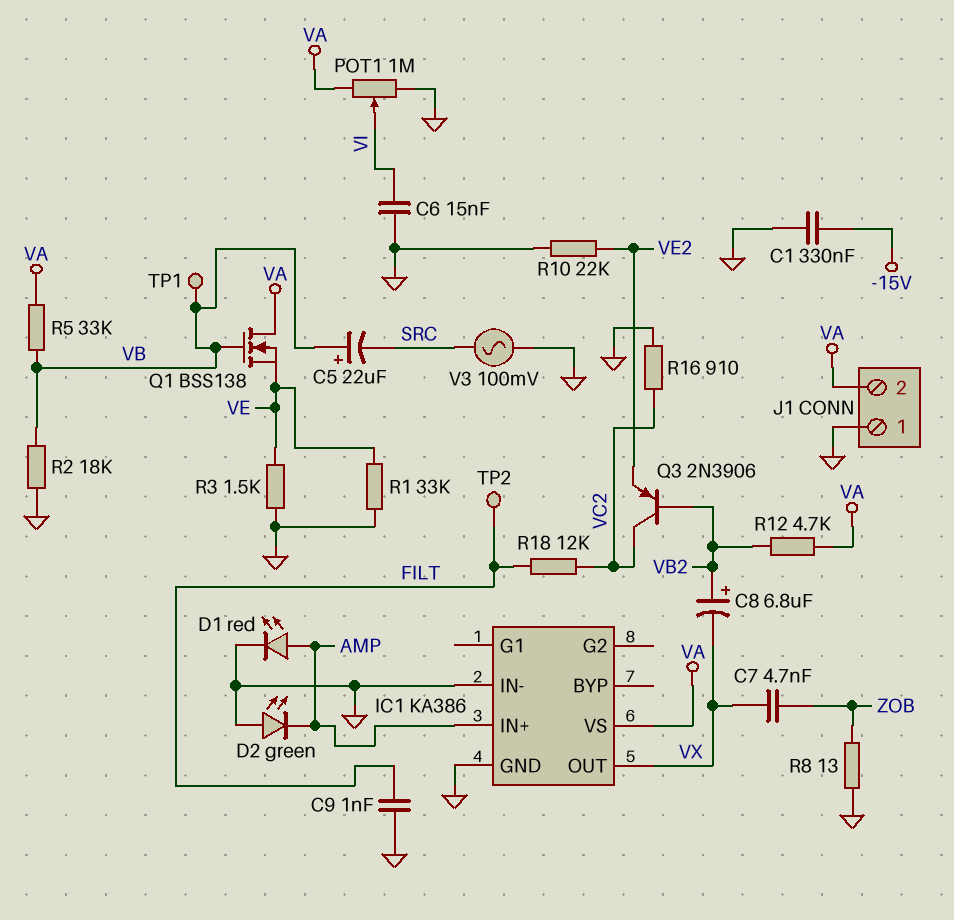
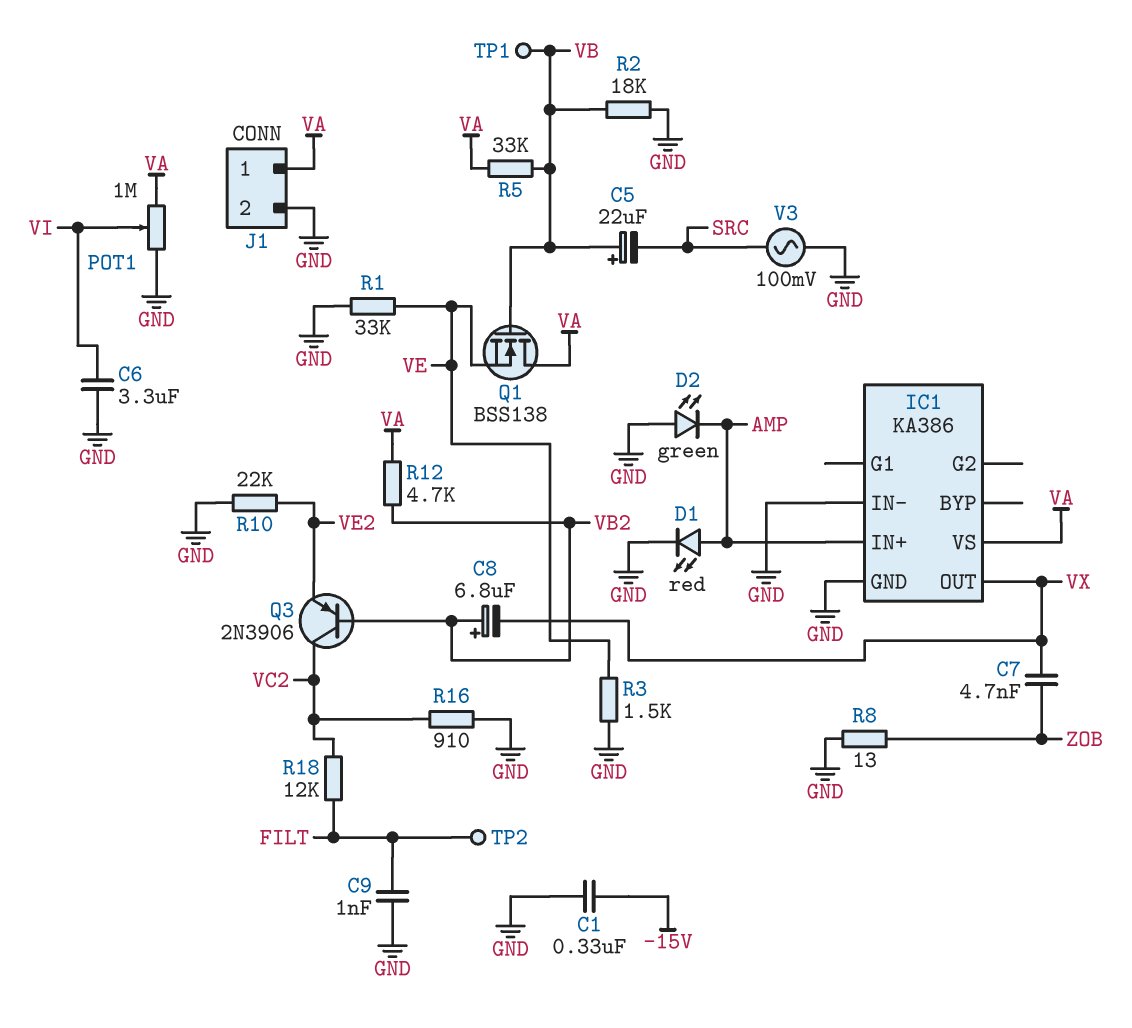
C6: 15nF (GND, VI) -> 3.3uF (GND, VI)
J1 pin 1: GND -> VA
J1 pin 2: VA -> GND

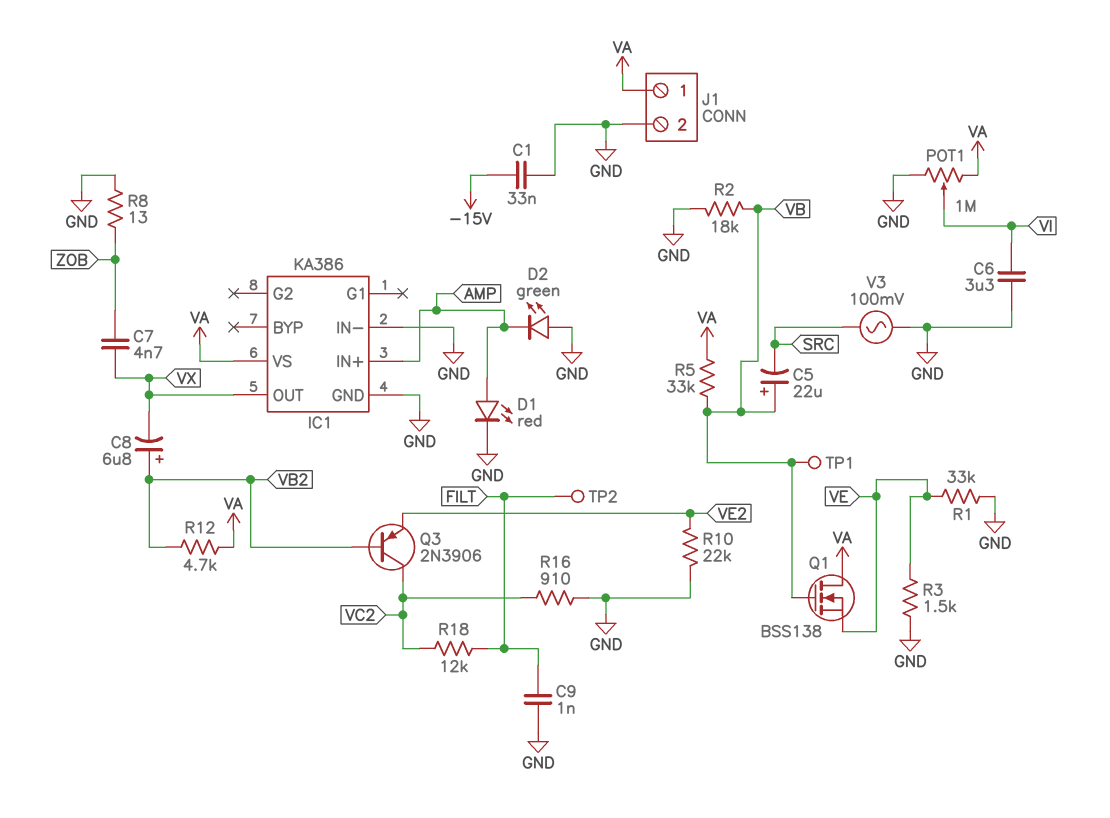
C1: 330nF (-15V, GND) -> 33nF (-15V, GND)

